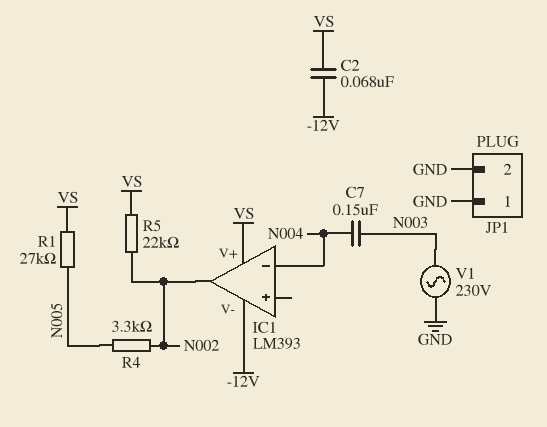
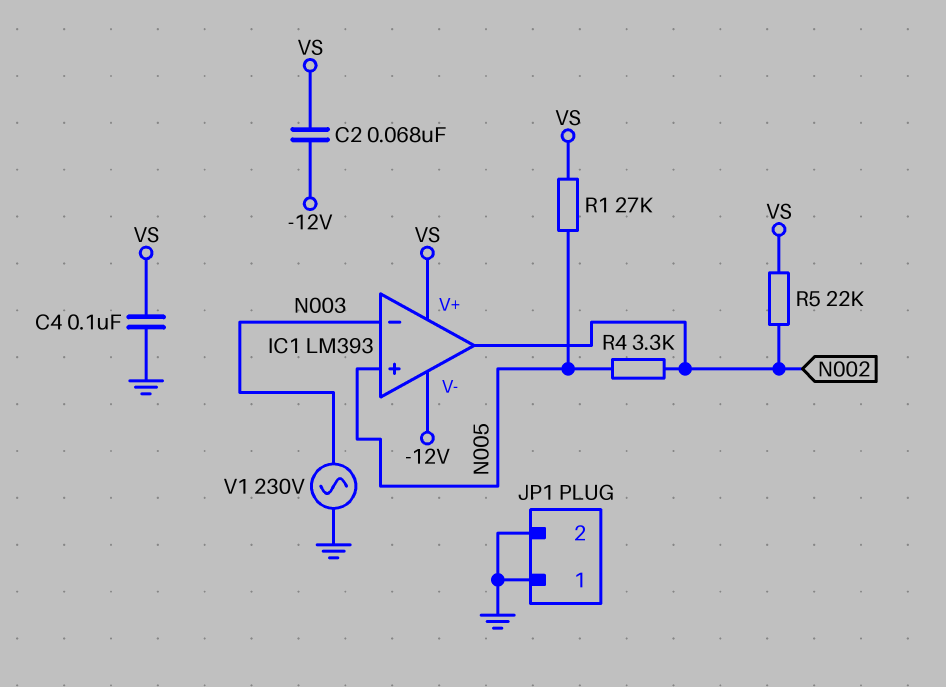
C4: none -> 100nF (GND, VS)
C7: 150nF (N003, N004) -> none
IC1 pin in+: none -> N005
IC1 pin in-: N004 -> N003

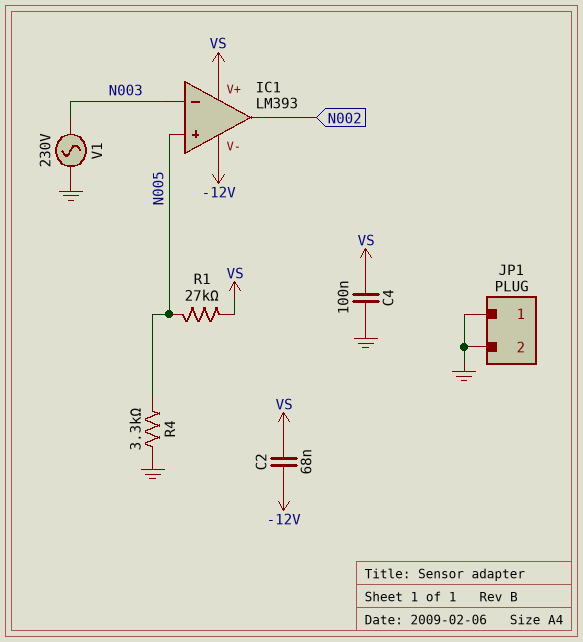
R4: 3.3k (N002, N005) -> 3.3k (GND, N005)
R5: 22k (N002, VS) -> none

